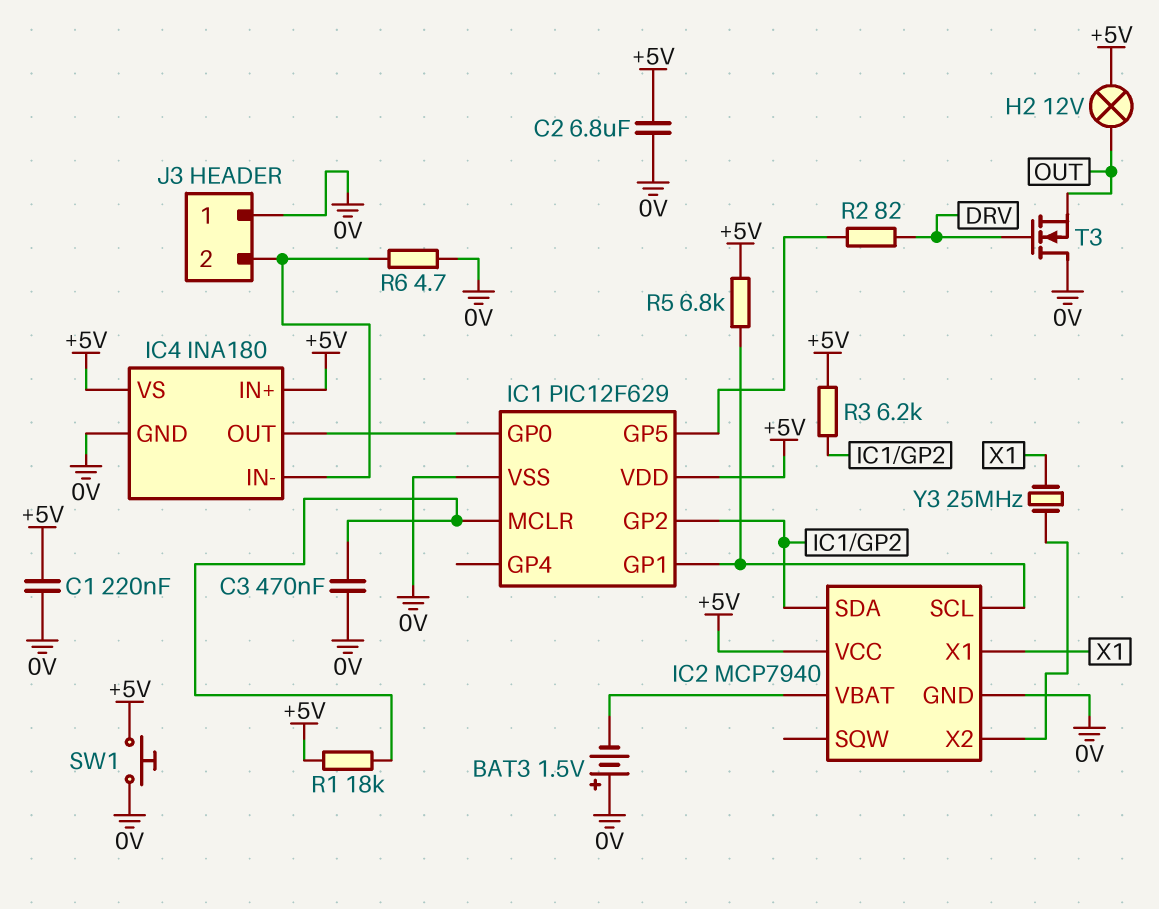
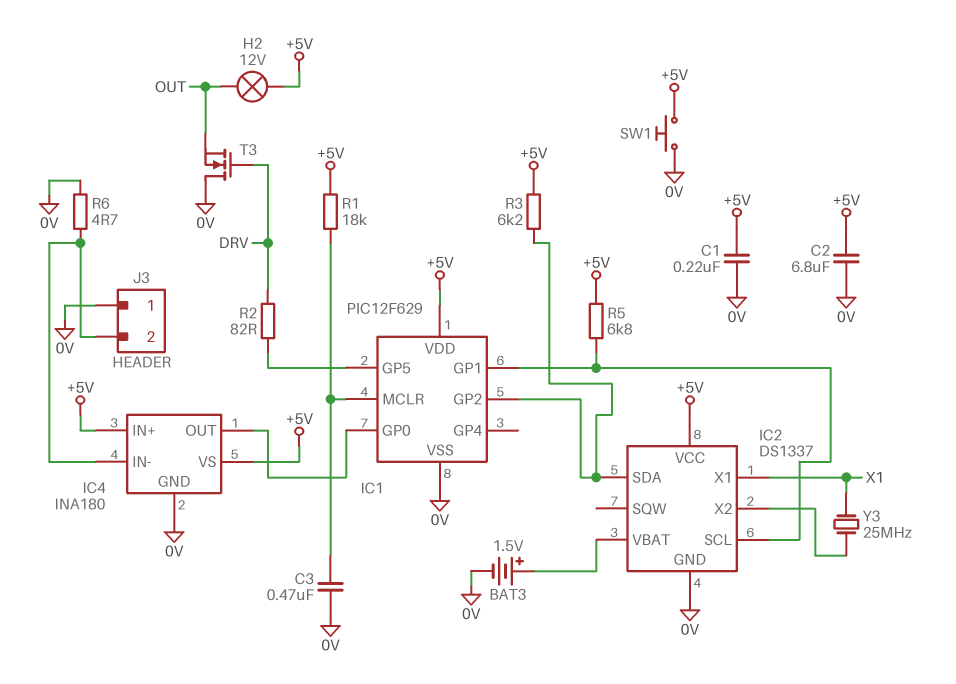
BAT3: 1.5V (plus 0V, minus IC2/VBAT) -> 1.5V (plus IC2/VBAT, minus 0V)
IC2: MCP7940 -> DS1337

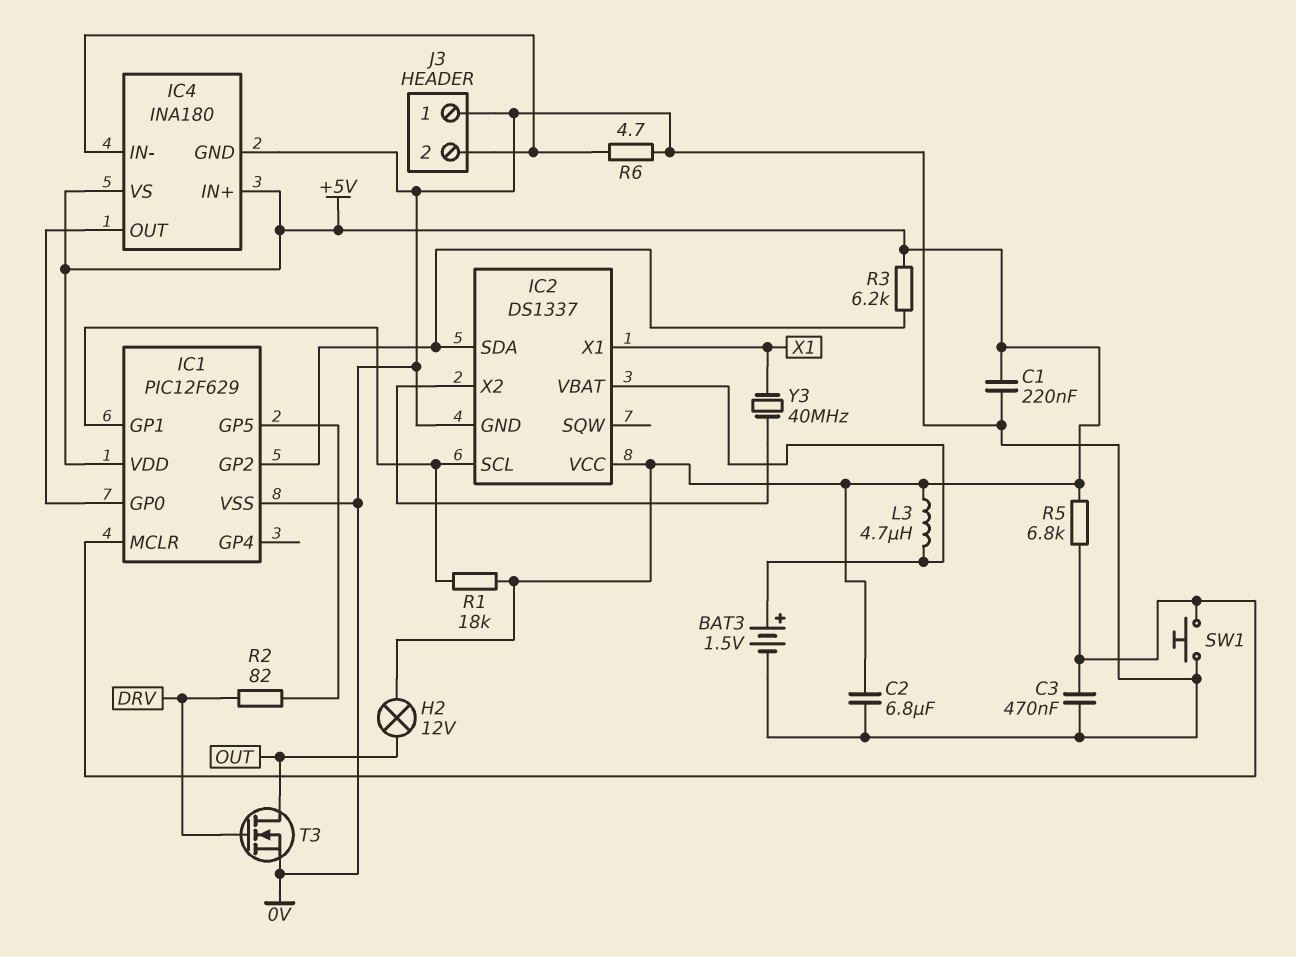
L3: none -> 4.7uH (+5V, IC2/VBAT)
R1: 18k (+5V, IC1/MCLR) -> 18k (+5V, IC1/GP1)
R5: 6.8k (+5V, IC1/GP1) -> 6.8k (+5V, IC1/MCLR)
SW1: button (+5V, 0V) -> button (0V, IC1/MCLR)
T3: NMOS (G DRV, D 0V, S OUT) -> NMOS (G DRV, D OUT, S 0V)
Y3: 25MHz (IC2/X2, X1) -> 40MHz (IC2/X2, X1)

